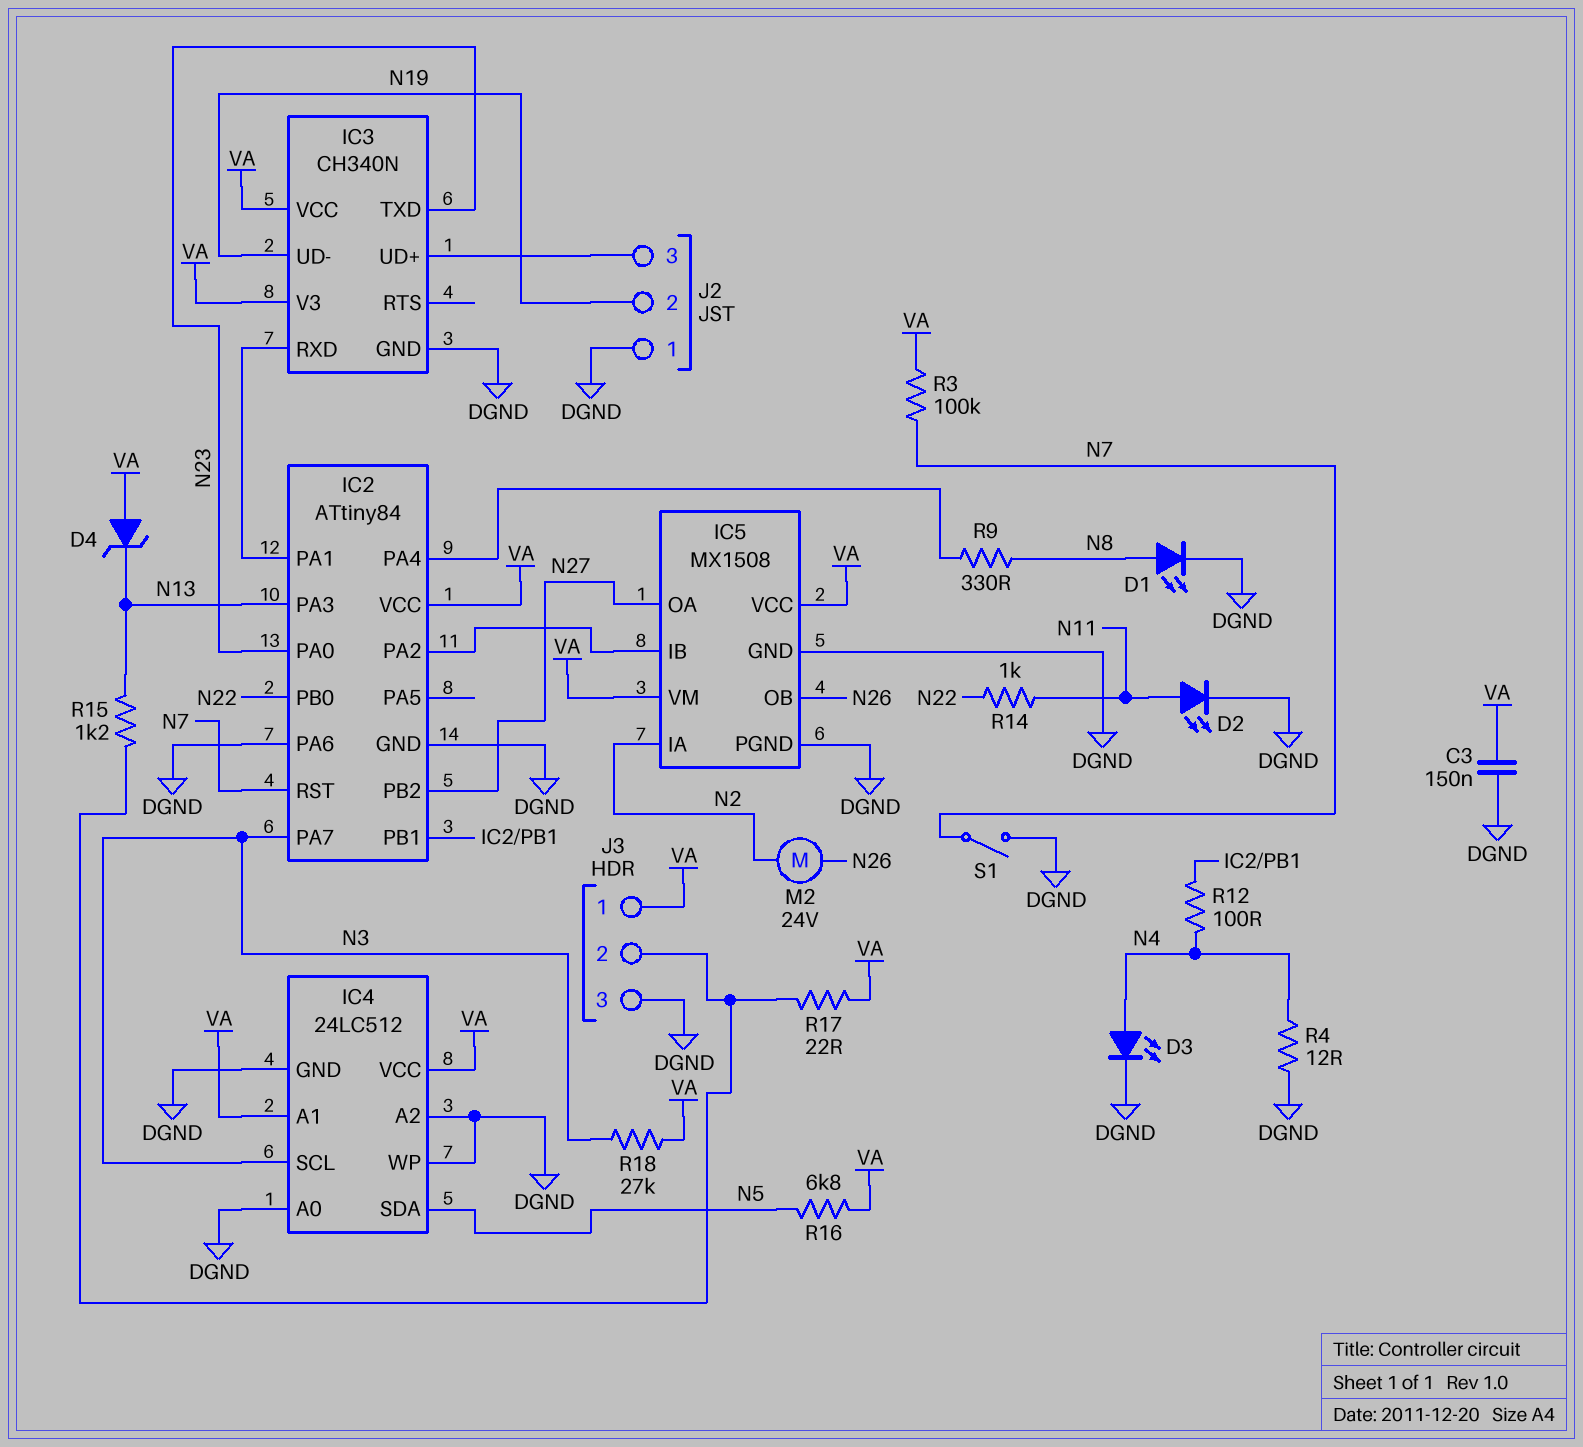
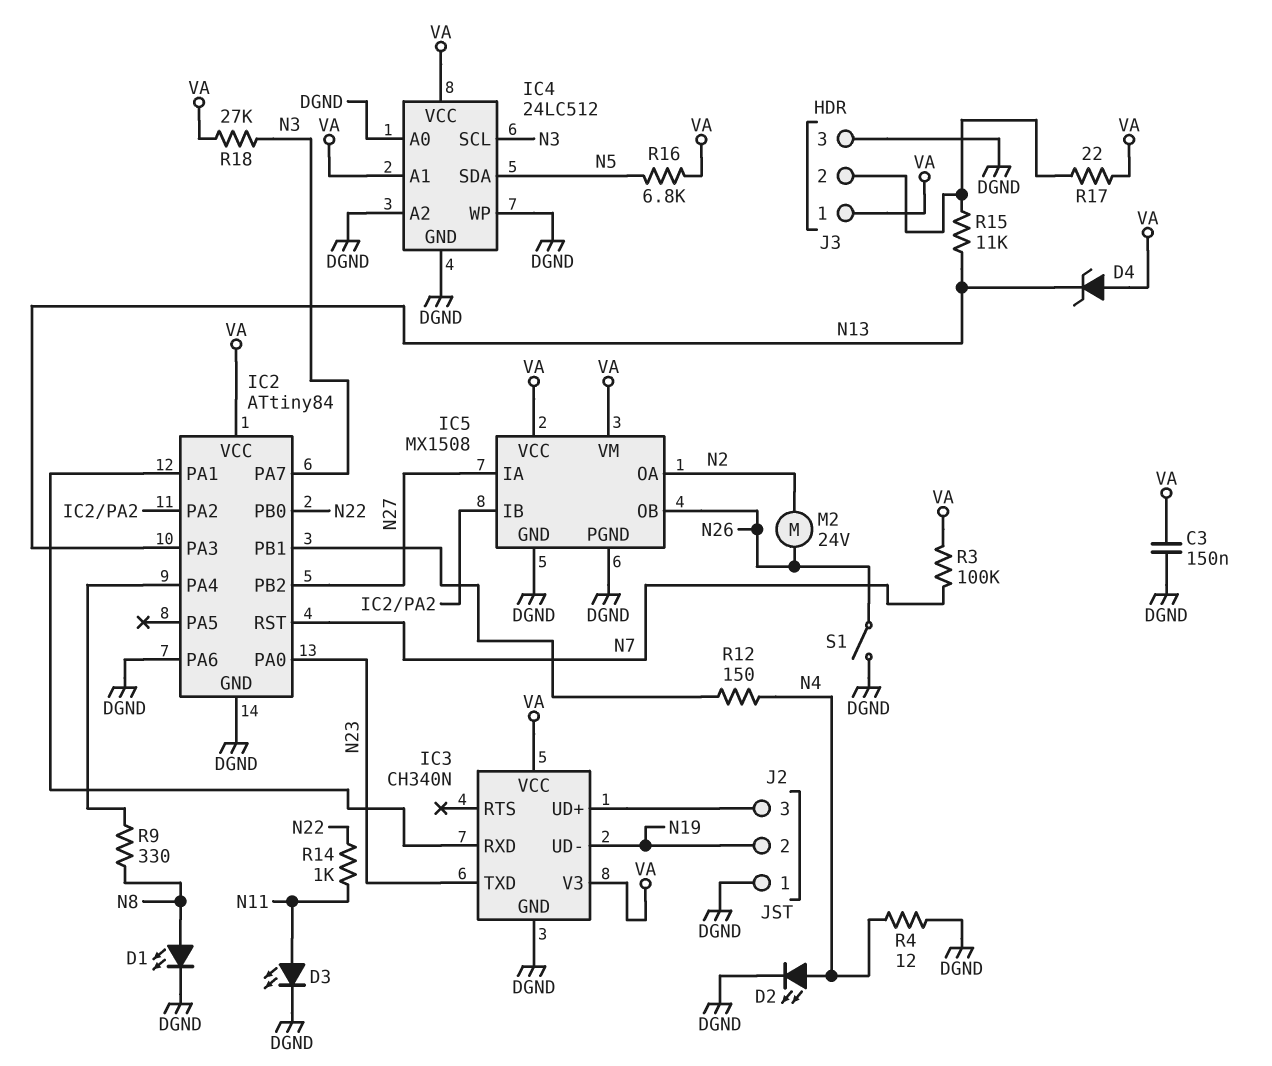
D2: LED (A N11, K DGND) -> LED (A N4, K DGND)
D3: LED (A N4, K DGND) -> LED (A N11, K DGND)
IC5 pin IA: N2 -> N27
IC5 pin OA: N27 -> N2
R12: 100 (IC2/PB1, N4) -> 150 (IC2/PB1, N4)
R15: 1.2k (J3/2, N13) -> 11k (J3/2, N13)
S1: switch (DGND, N7) -> switch (DGND, N26)

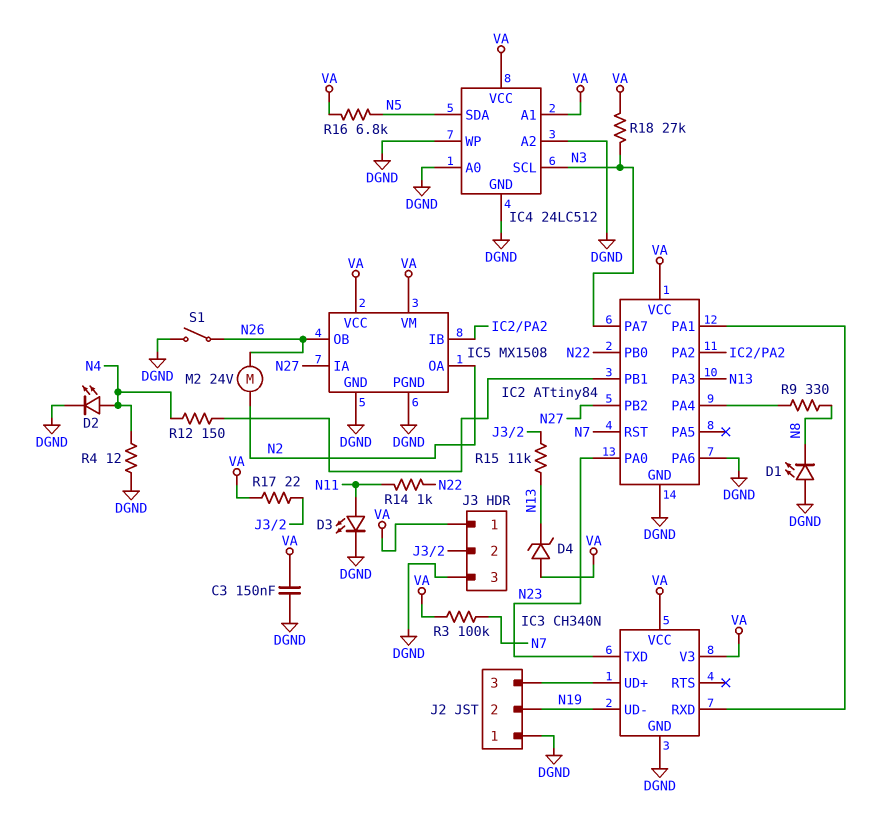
D1: LED (A N8, K DGND) -> LED (A DGND, K N8)

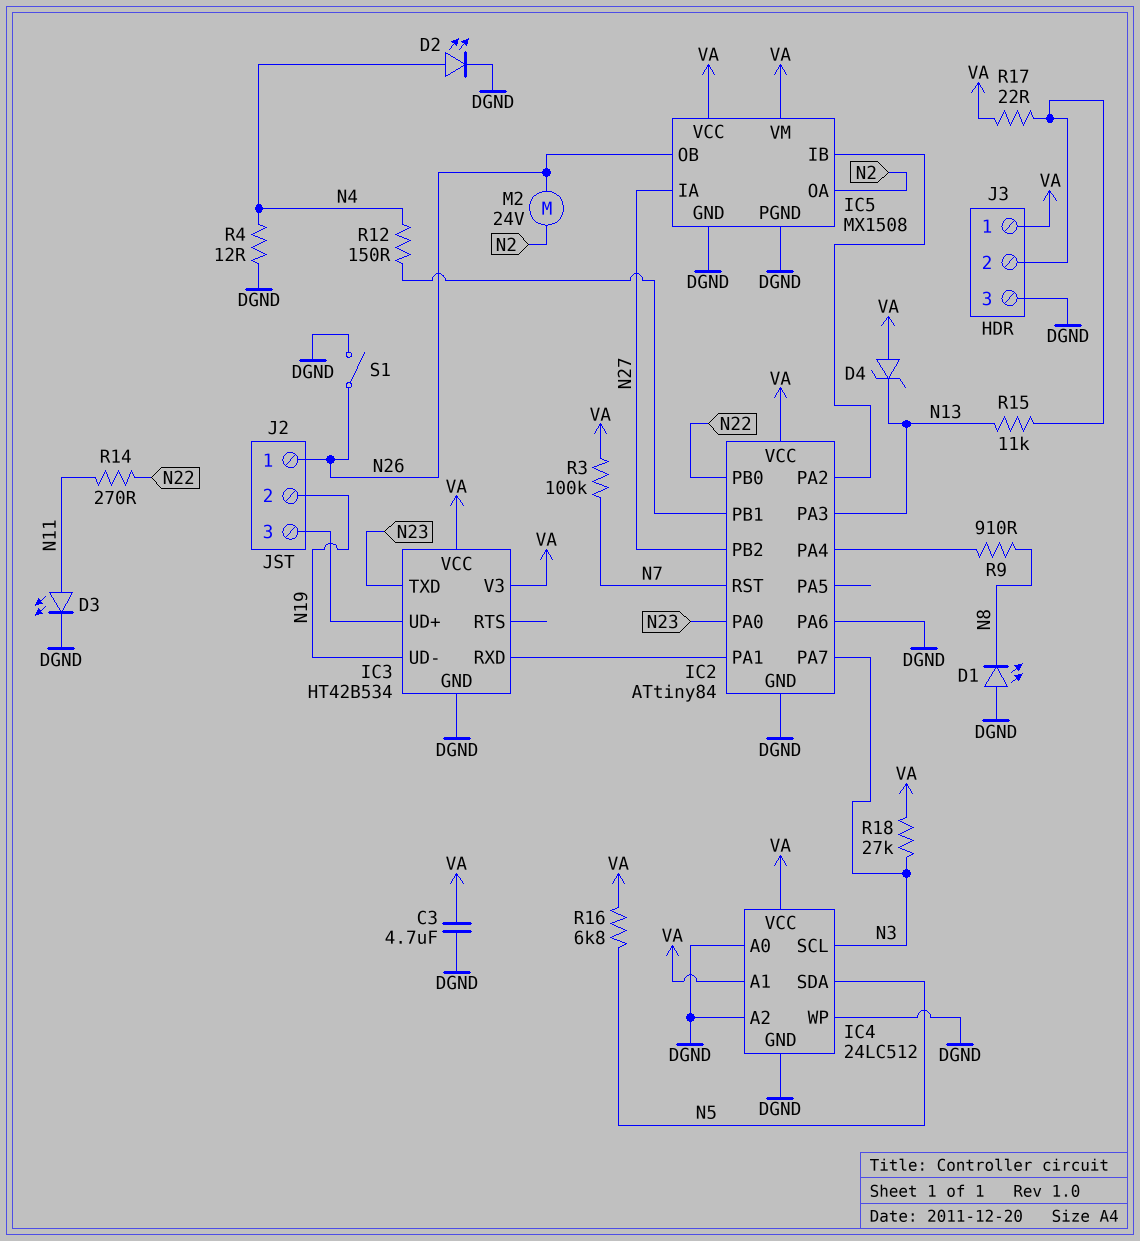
C3: 150nF (DGND, VA) -> 4.7uF (DGND, VA)
IC3: CH340N -> HT42B534
J2 pin 1: DGND -> N26
R9: 330 (IC2/PA4, N8) -> 910 (IC2/PA4, N8)
R14: 1k (N11, N22) -> 270 (N11, N22)

